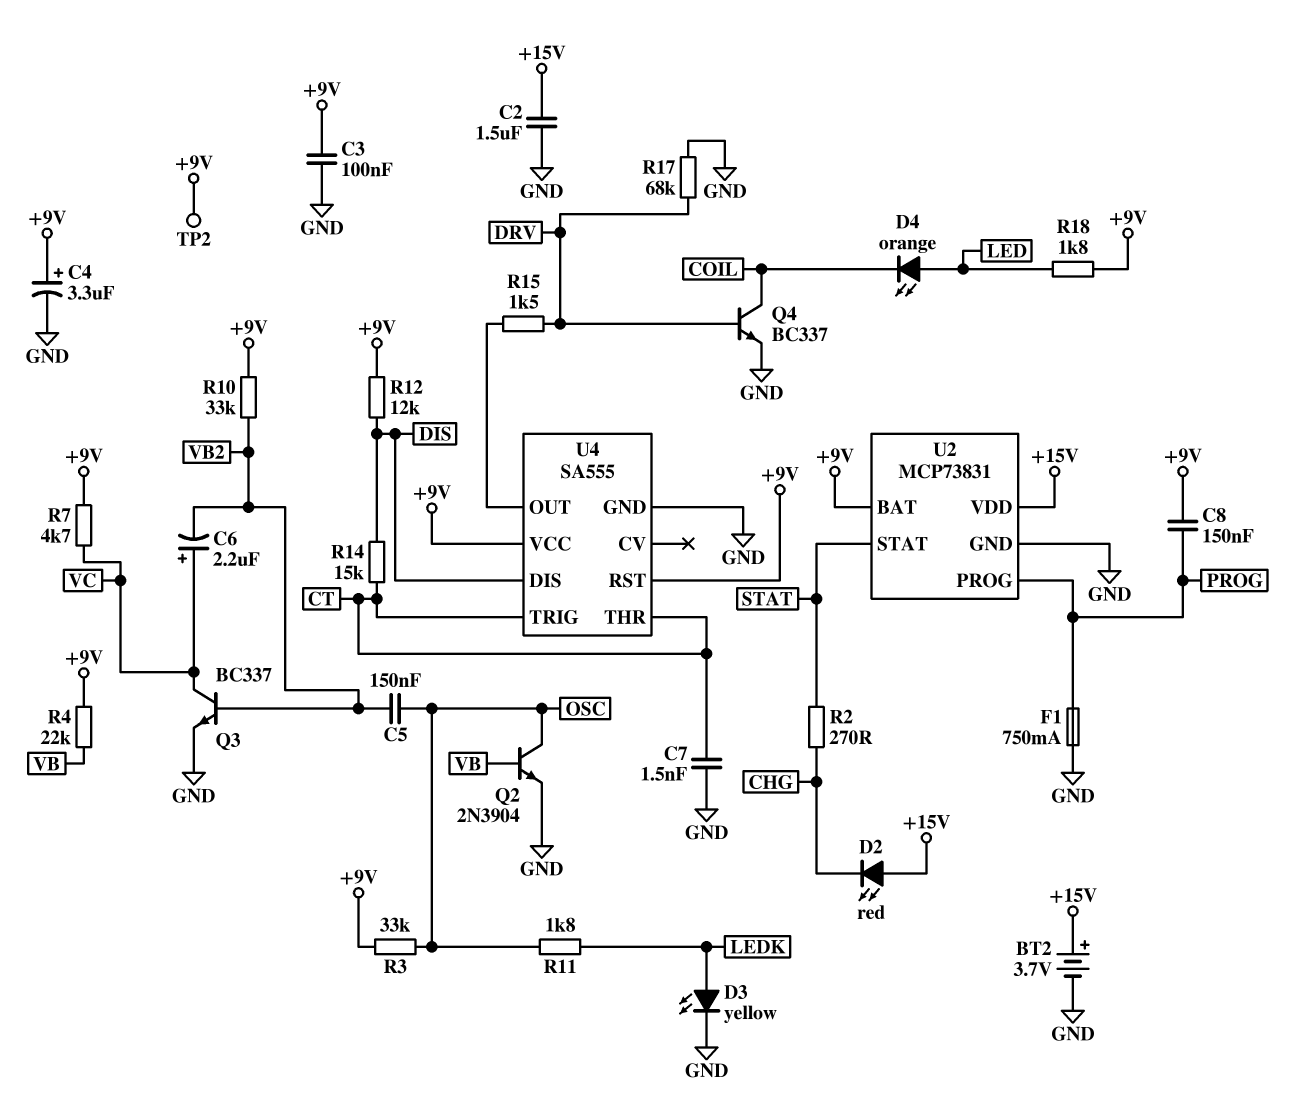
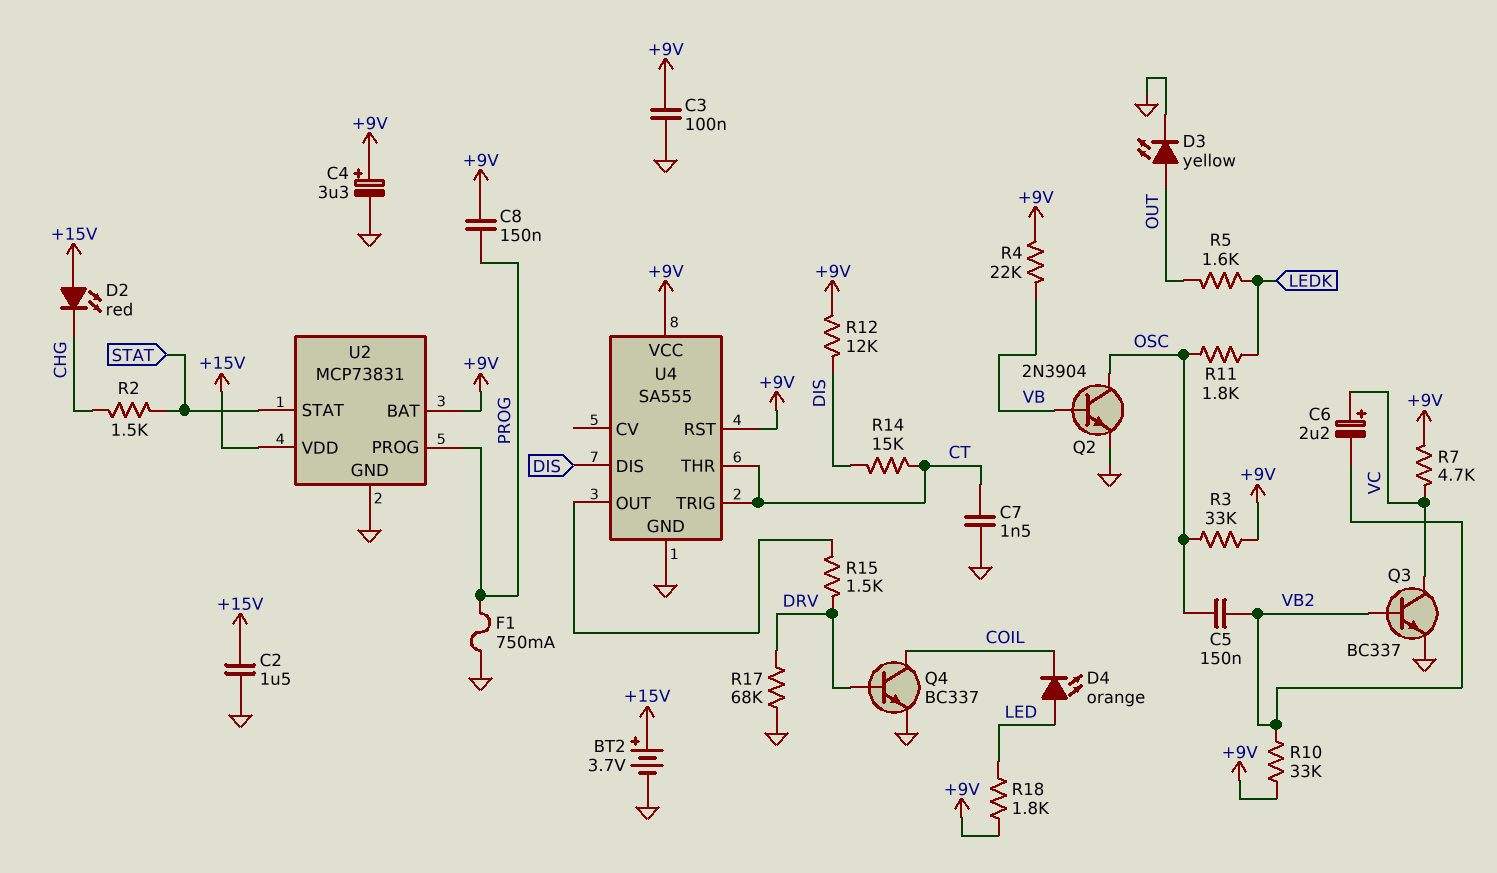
D3: LED yellow (A LEDK, K GND) -> LED yellow (A OUT, K GND)
R2: 270 (CHG, STAT) -> 1.5k (CHG, STAT)
R5: none -> 1.6k (LEDK, OUT)
TP2: test point (+9V) -> none

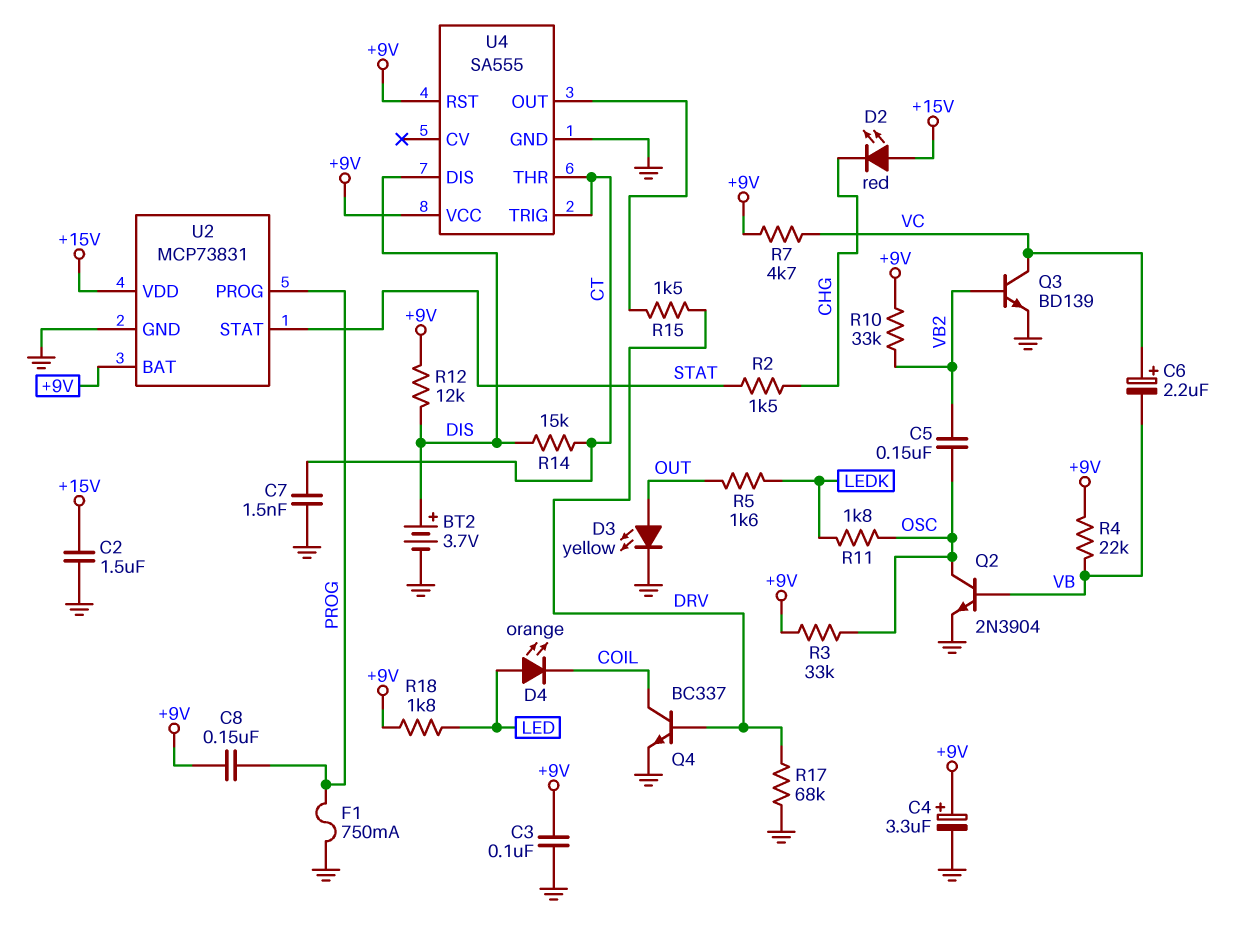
BT2: 3.7V (plus +15V, minus GND) -> 3.7V (plus DIS, minus GND)
C6: 2.2uF (plus VC, minus VB2) -> 2.2uF (plus VC, minus VB)
Q3: NPN BC337 (B VB2, C VC, E GND) -> NPN BD139 (B VB2, C VC, E GND)

